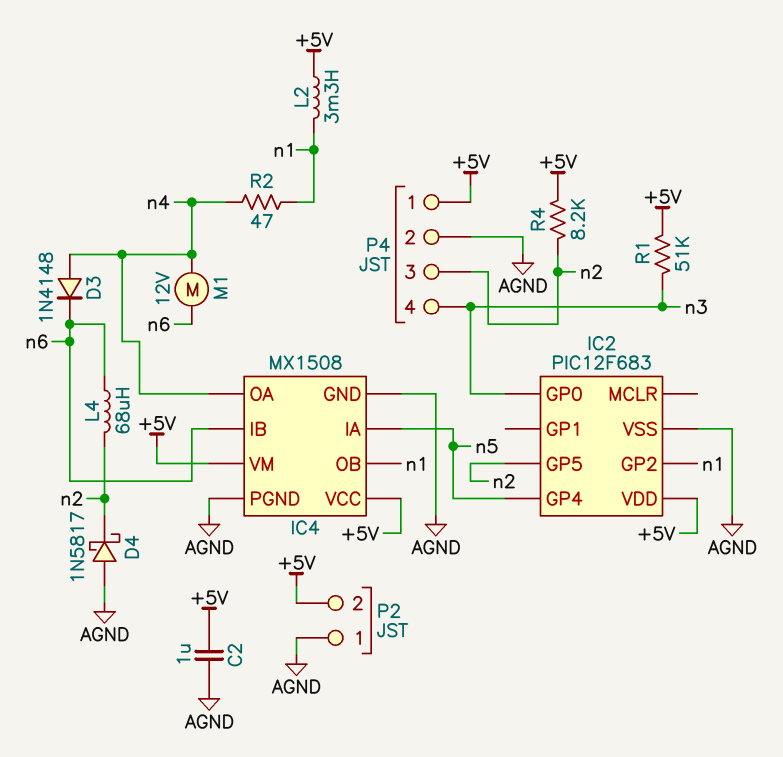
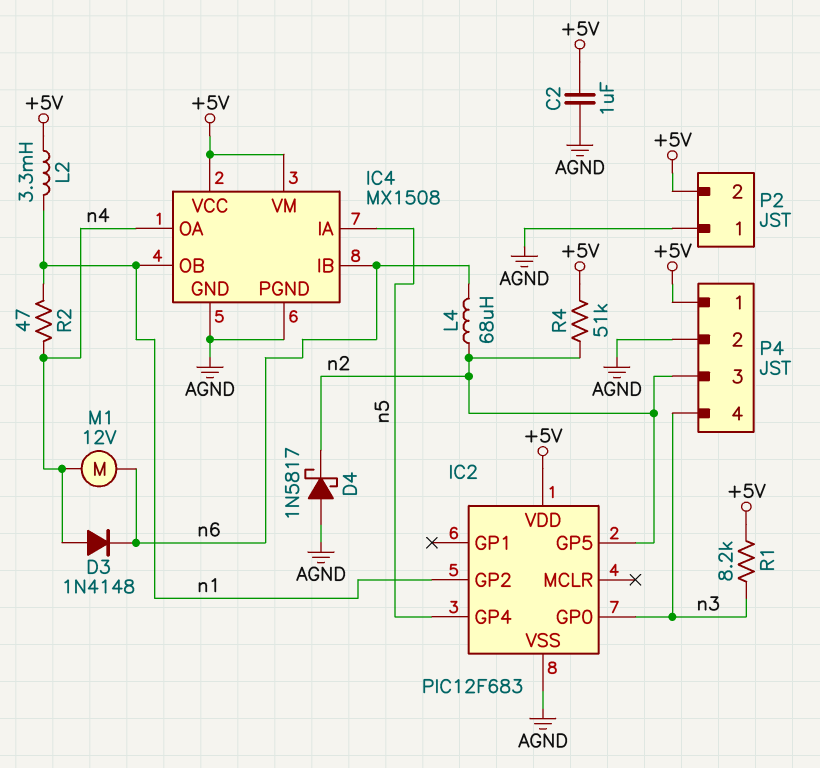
R1: 51k (+5V, n3) -> 8.2k (+5V, n3)
R4: 8.2k (+5V, n2) -> 51k (+5V, n2)

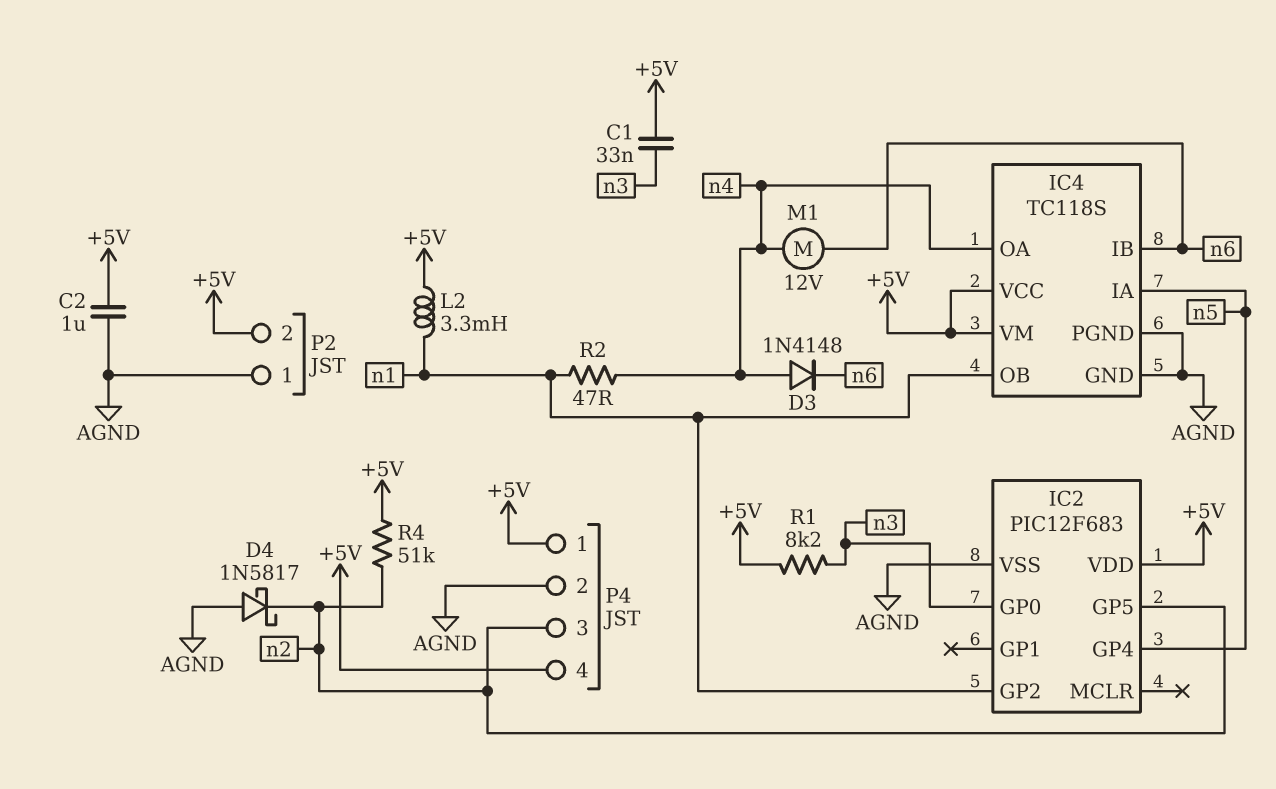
C1: none -> 33nF (+5V, n3)
IC4: MX1508 -> TC118S
L4: 68uH (n2, n6) -> none
P4 pin 4: n3 -> +5V

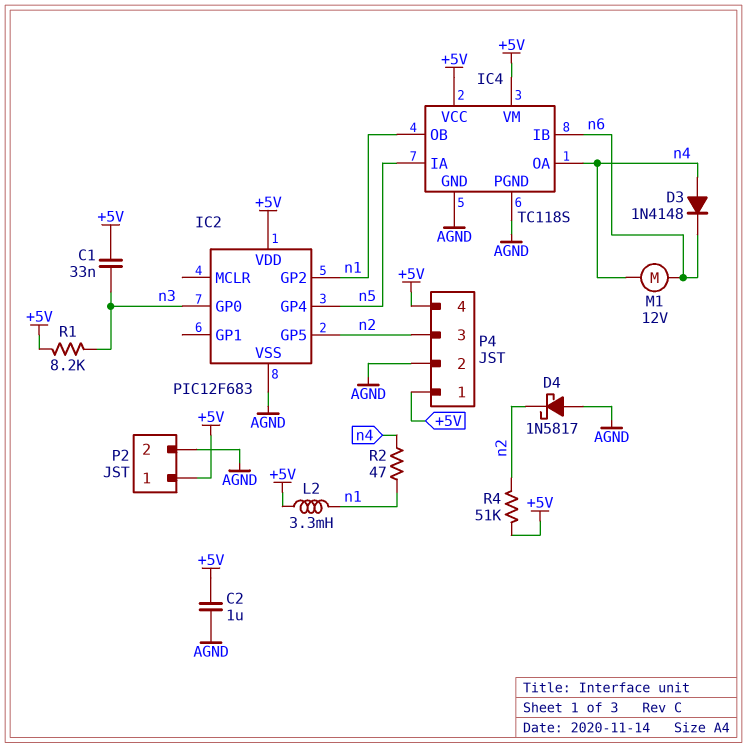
P2 pin 1: AGND -> +5V
P2 pin 2: +5V -> AGND

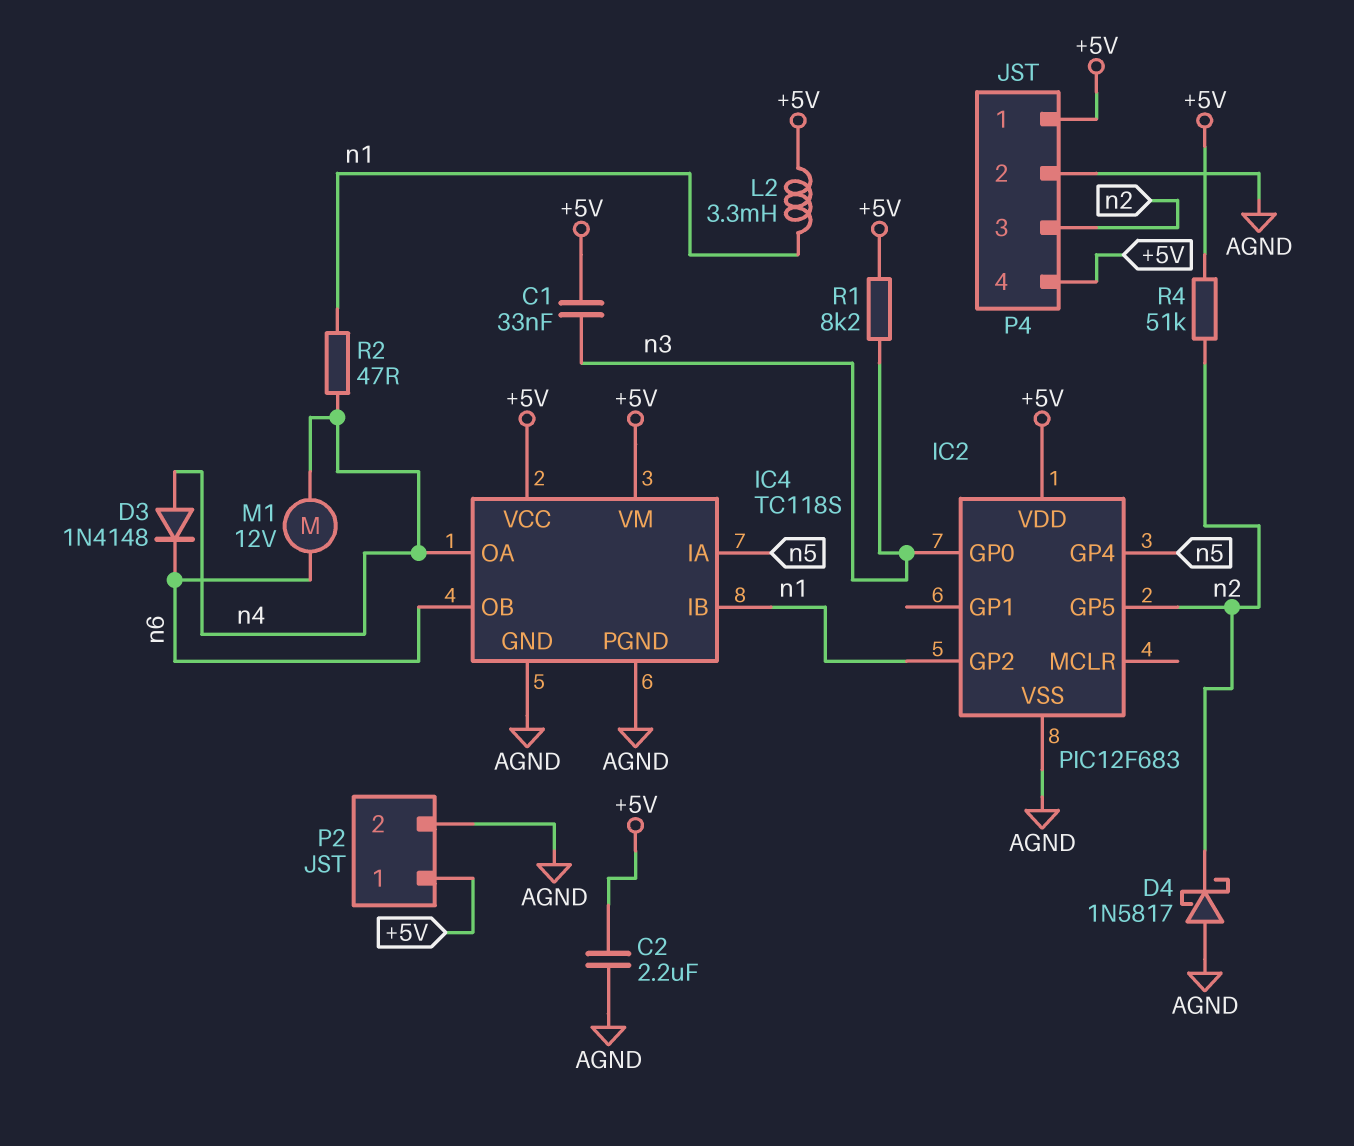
C2: 1uF (+5V, AGND) -> 2.2uF (+5V, AGND)
IC4 pin IB: n6 -> n1
IC4 pin OB: n1 -> n6

